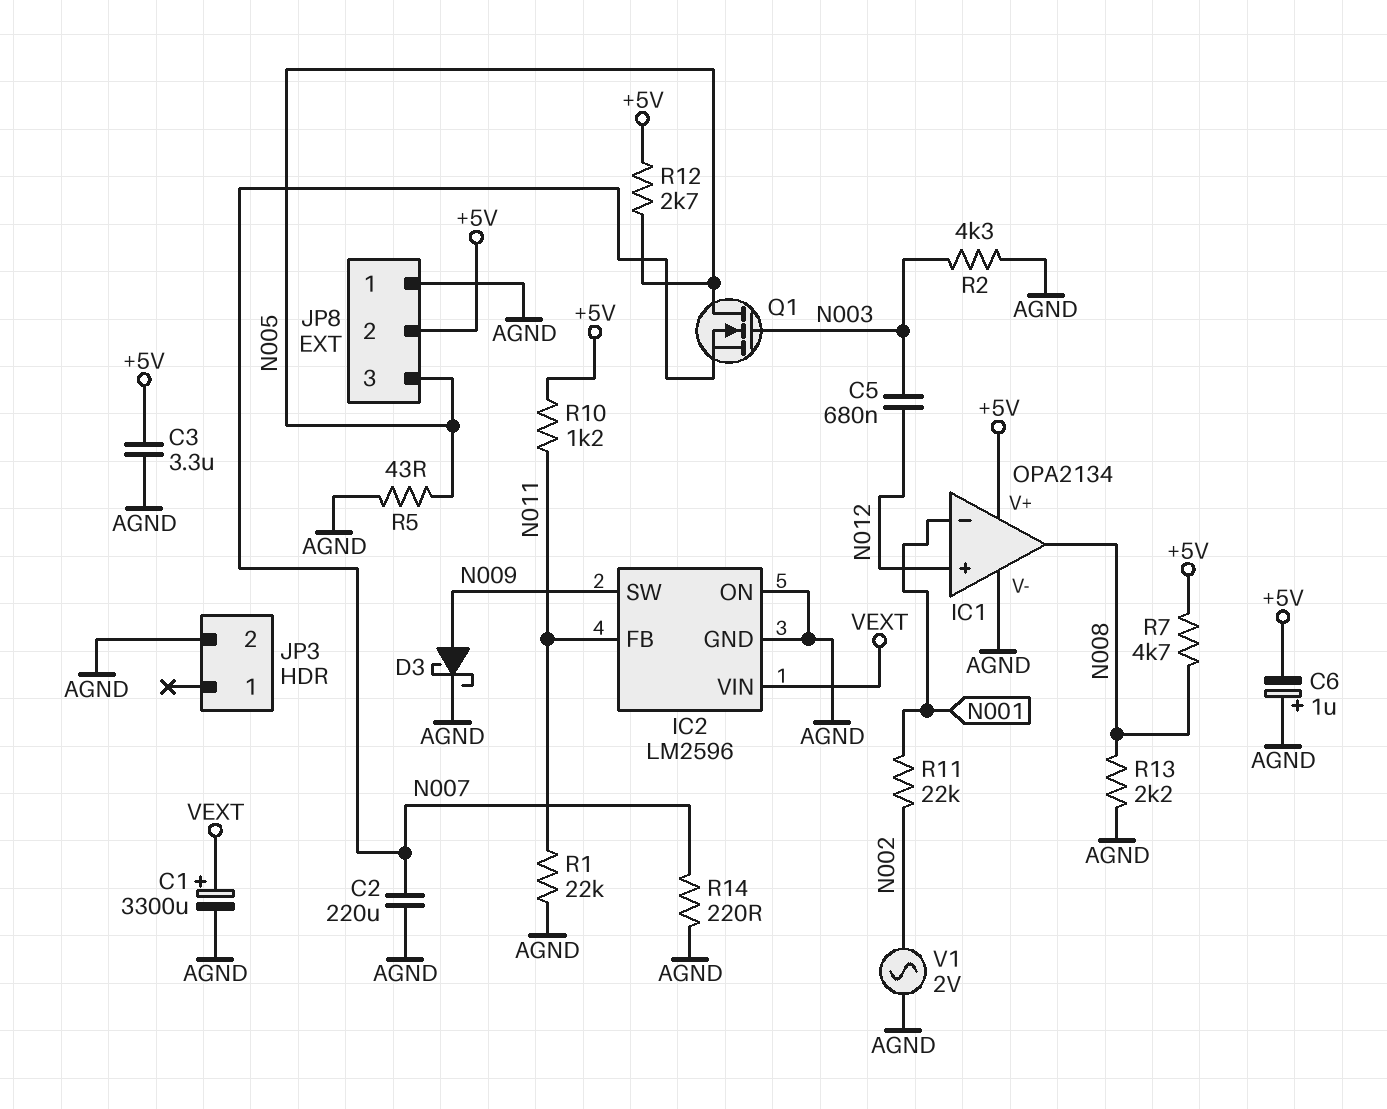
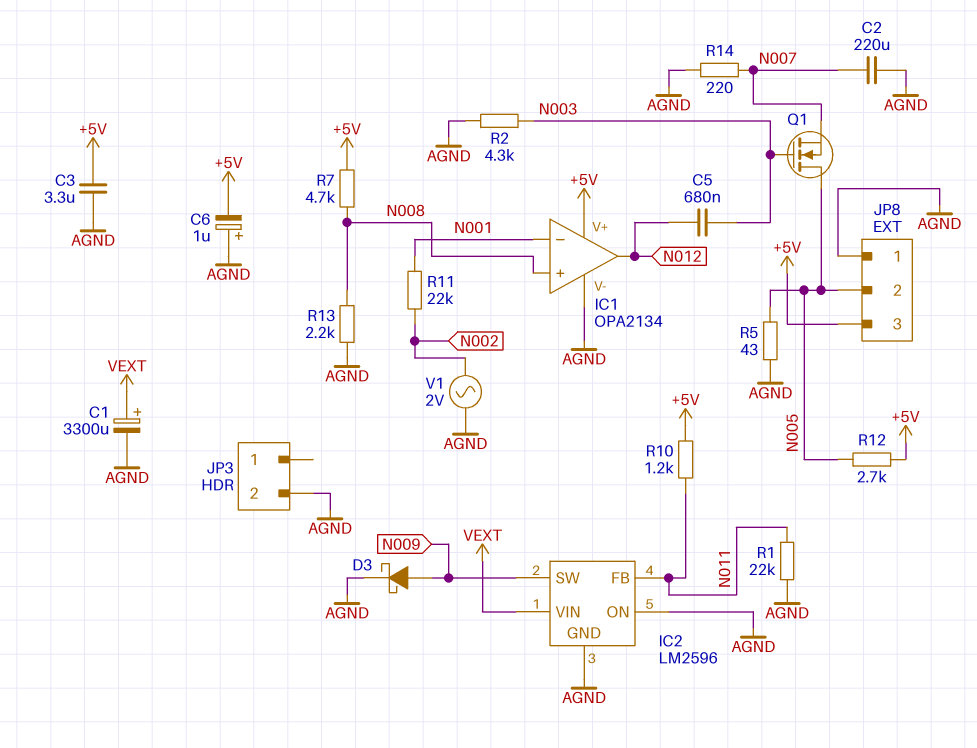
IC1 pin in+: N012 -> N008
IC1 pin out: N008 -> N012
JP8 pin 2: +5V -> N005
JP8 pin 3: N005 -> +5V

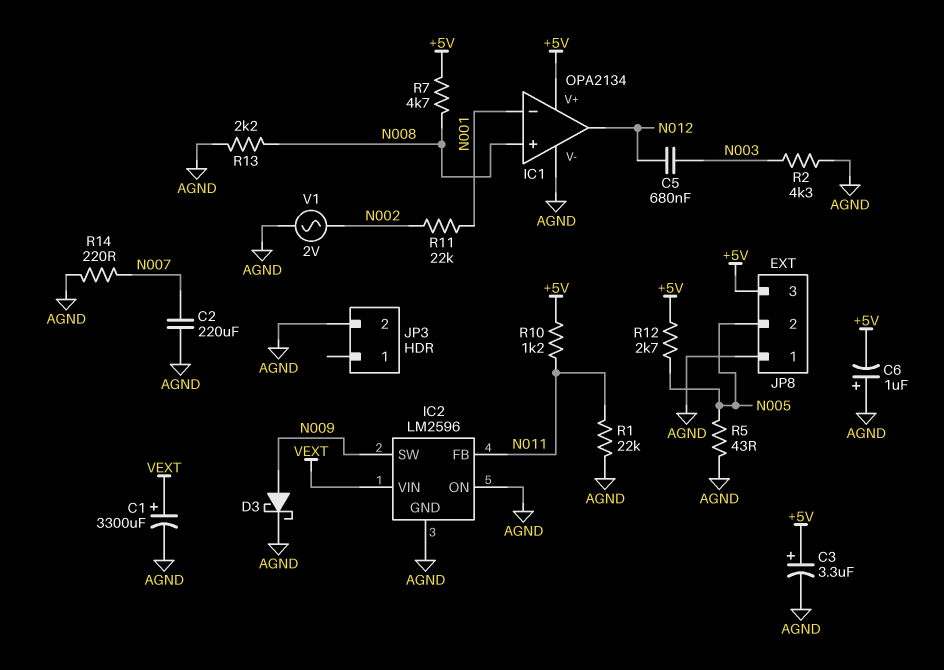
C3: 3.3uF (+5V, AGND) -> 3.3uF (plus +5V, minus AGND)
Q1: NMOS (G N003, D N005, S N007) -> none

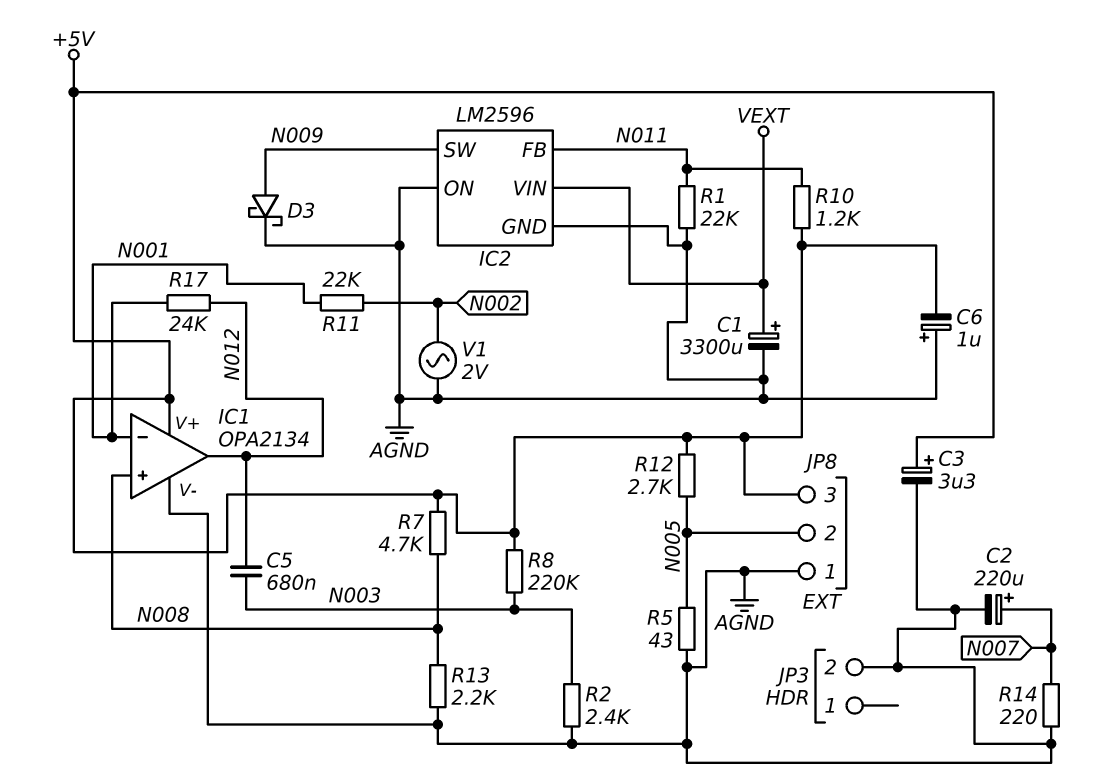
C2: 220uF (AGND, N007) -> 220uF (plus N007, minus AGND)
R2: 4.3k (AGND, N003) -> 2.4k (AGND, N003)
R8: none -> 220k (+5V, N003)
R17: none -> 24k (N001, N012)

